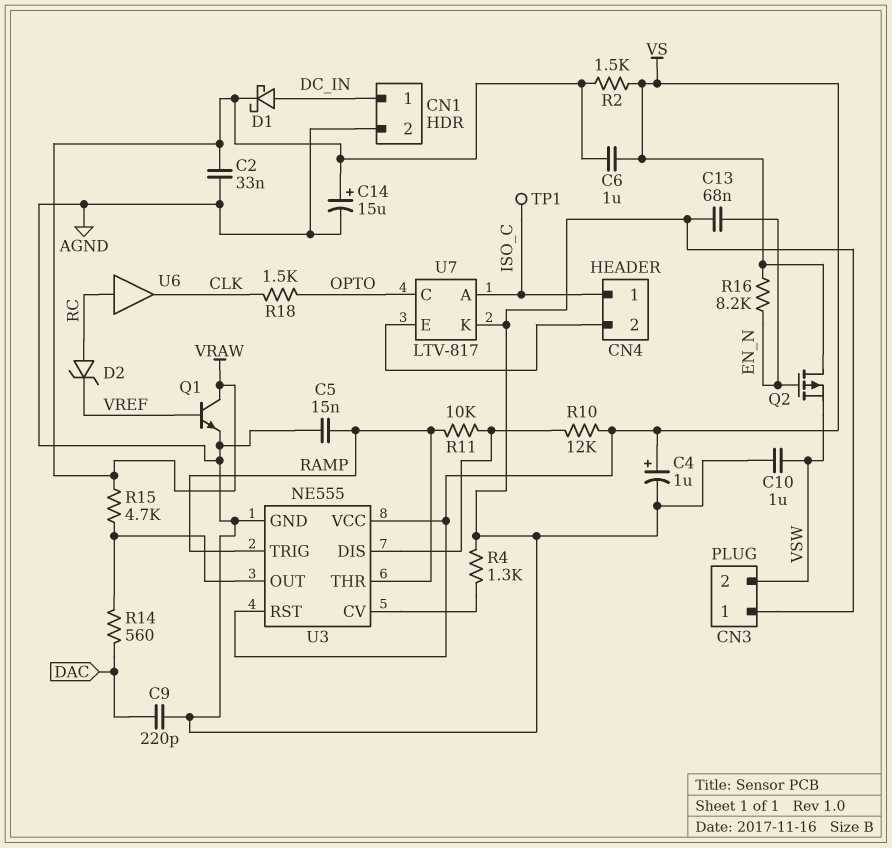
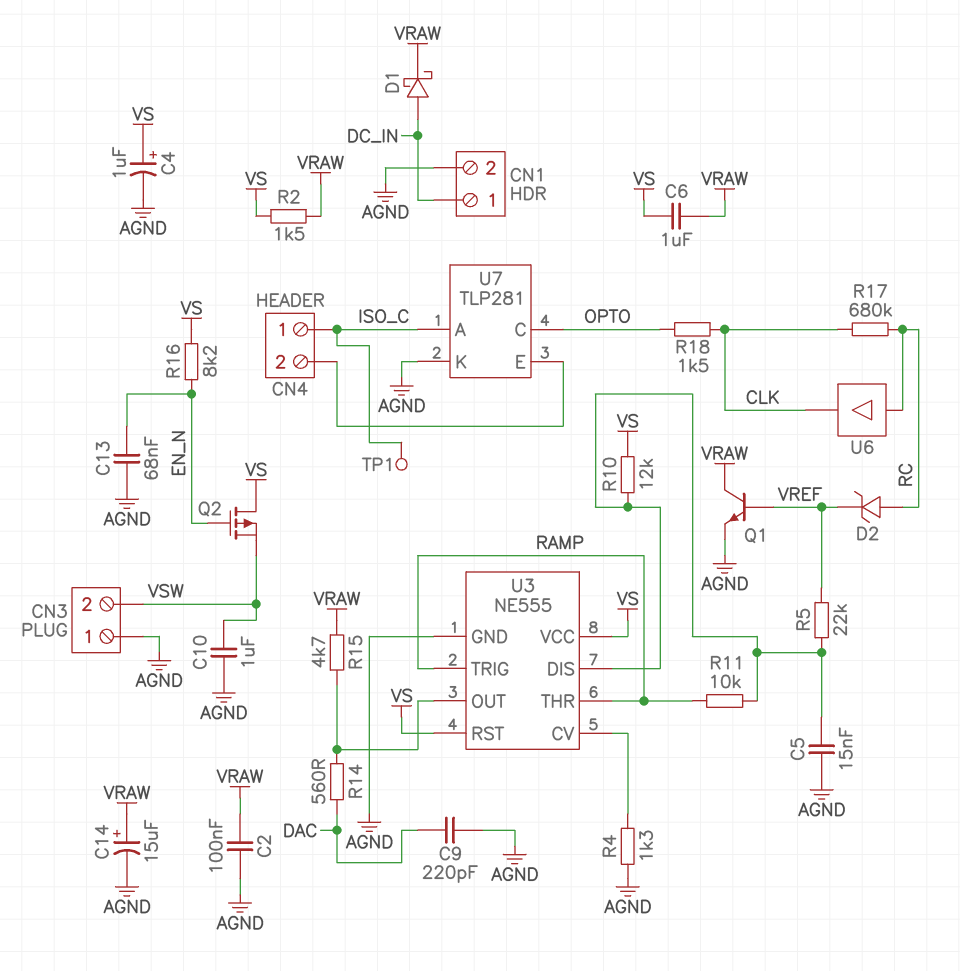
C2: 33nF (AGND, VRAW) -> 100nF (AGND, VRAW)
C5: 15nF (AGND, RAMP) -> 15nF (AGND, U3/DIS)
R5: none -> 22k (U3/DIS, VREF)
R17: none -> 680k (CLK, RC)
U7: LTV-817 -> TLP281

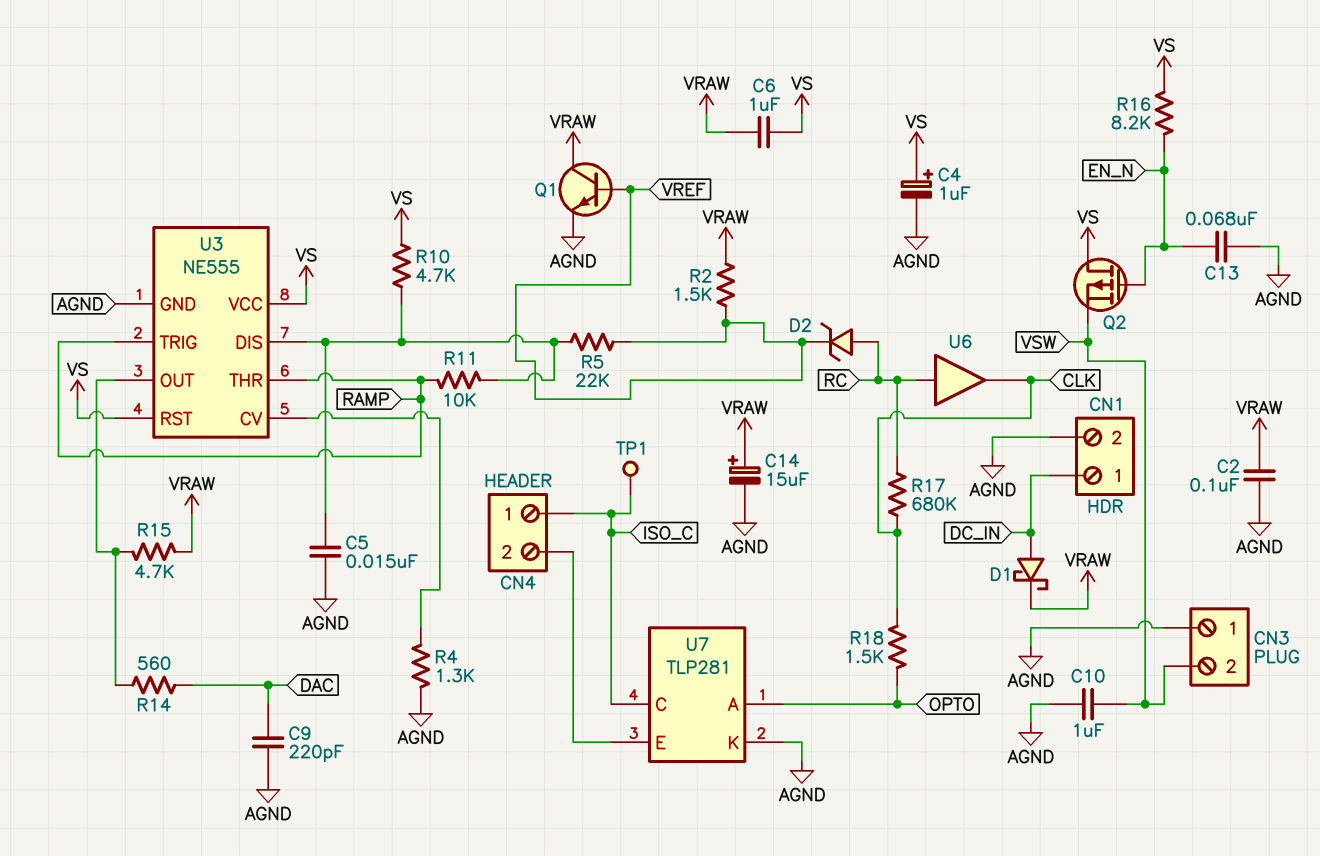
R2: 1.5k (VRAW, VS) -> 1.5k (VRAW, VREF)
R10: 12k (U3/DIS, VS) -> 4.7k (U3/DIS, VS)
U7 pin A: ISO_C -> OPTO
U7 pin C: OPTO -> ISO_C

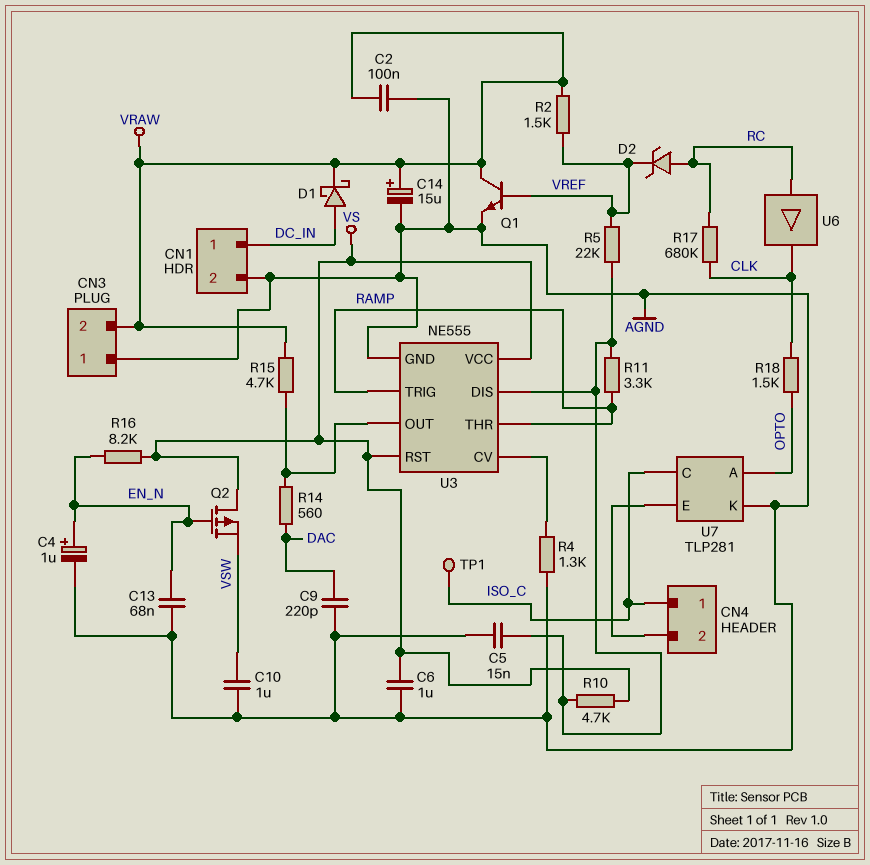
C4: 1uF (plus VS, minus AGND) -> 1uF (plus EN_N, minus AGND)
C6: 1uF (VRAW, VS) -> 1uF (AGND, VS)
CN3 pin 2: VSW -> VRAW
R11: 10k (RAMP, U3/DIS) -> 3.3k (RAMP, U3/DIS)

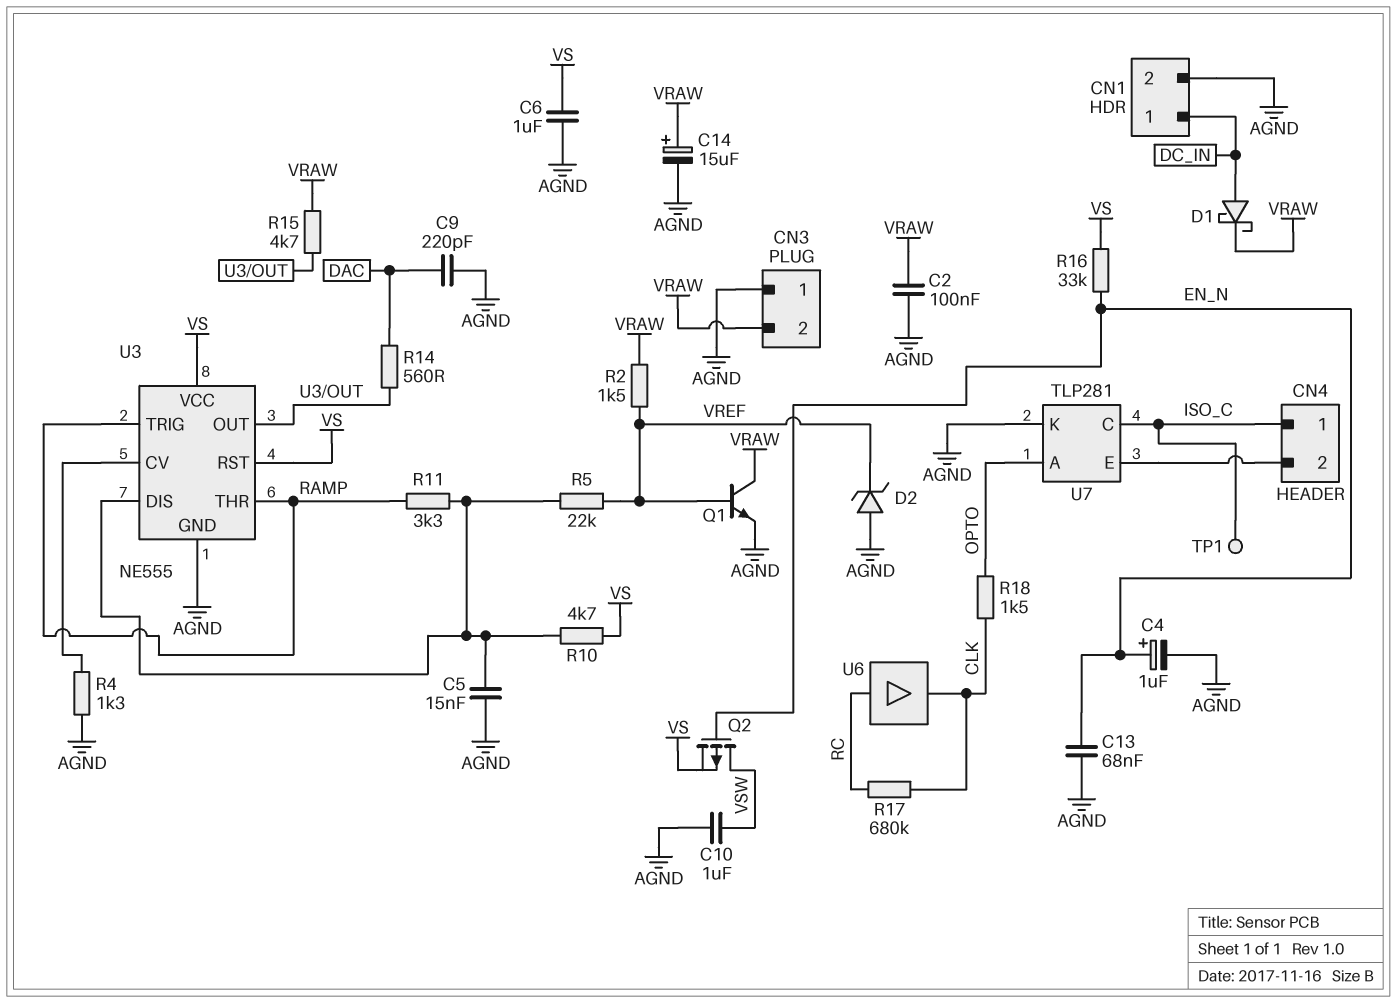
D2: zener (A RC, K VREF) -> zener (A AGND, K VREF)
Q2: PMOS (G EN_N, D VS, S VSW) -> PMOS (G EN_N, D VSW, S VS)
R16: 8.2k (EN_N, VS) -> 33k (EN_N, VS)

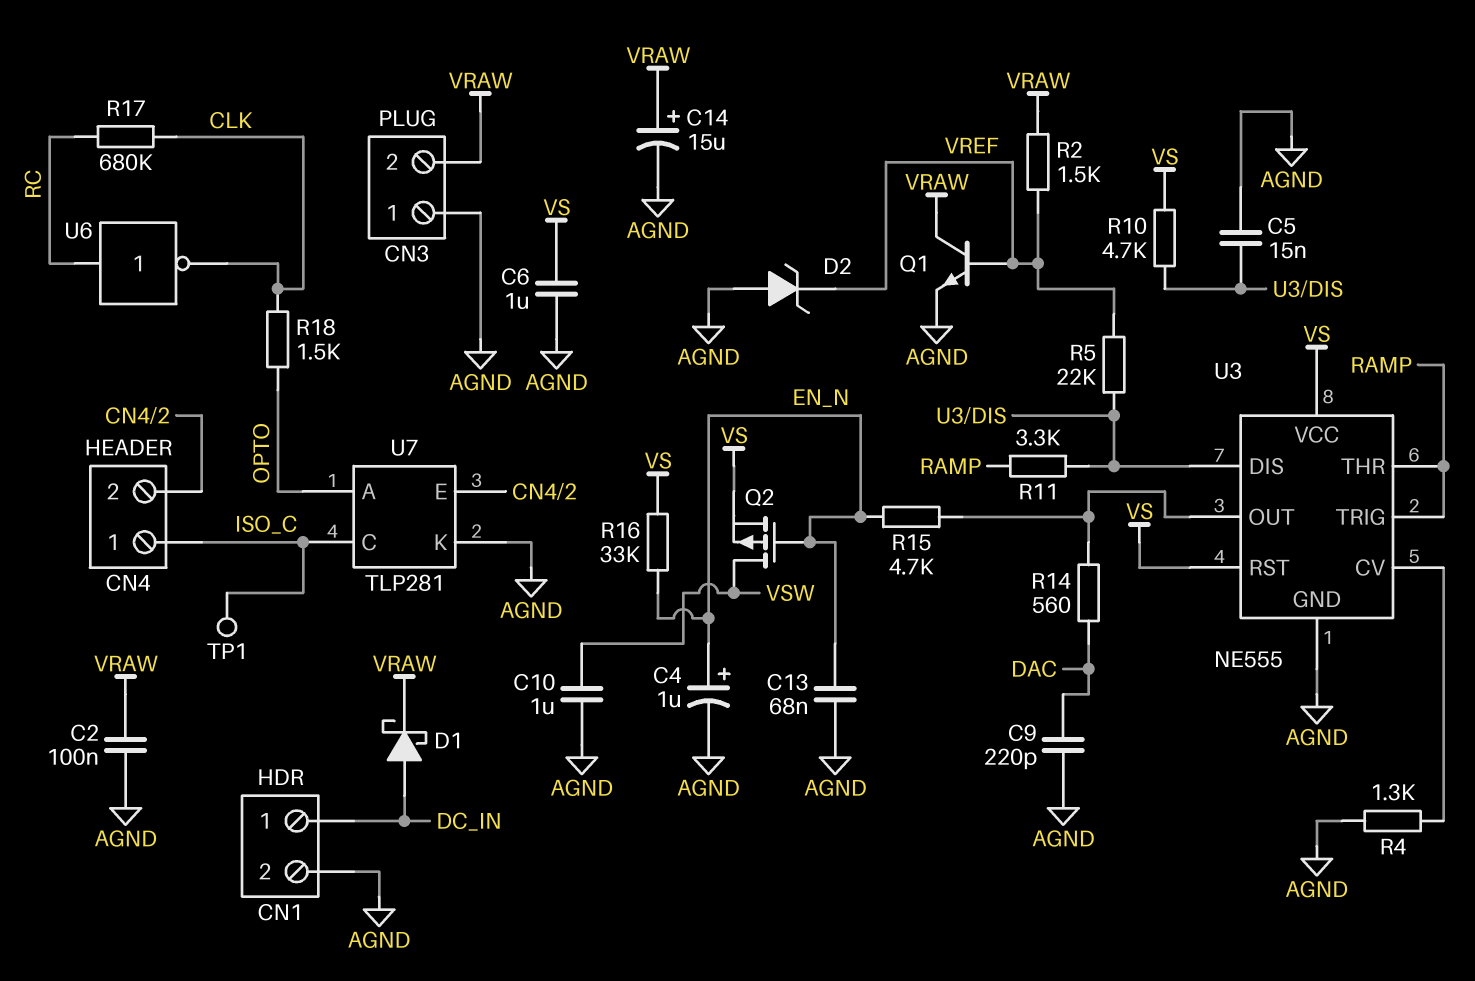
R15: 4.7k (U3/OUT, VRAW) -> 4.7k (EN_N, U3/OUT)
U6: buffer (in RC, out CLK) -> NOT (in RC, out CLK)

